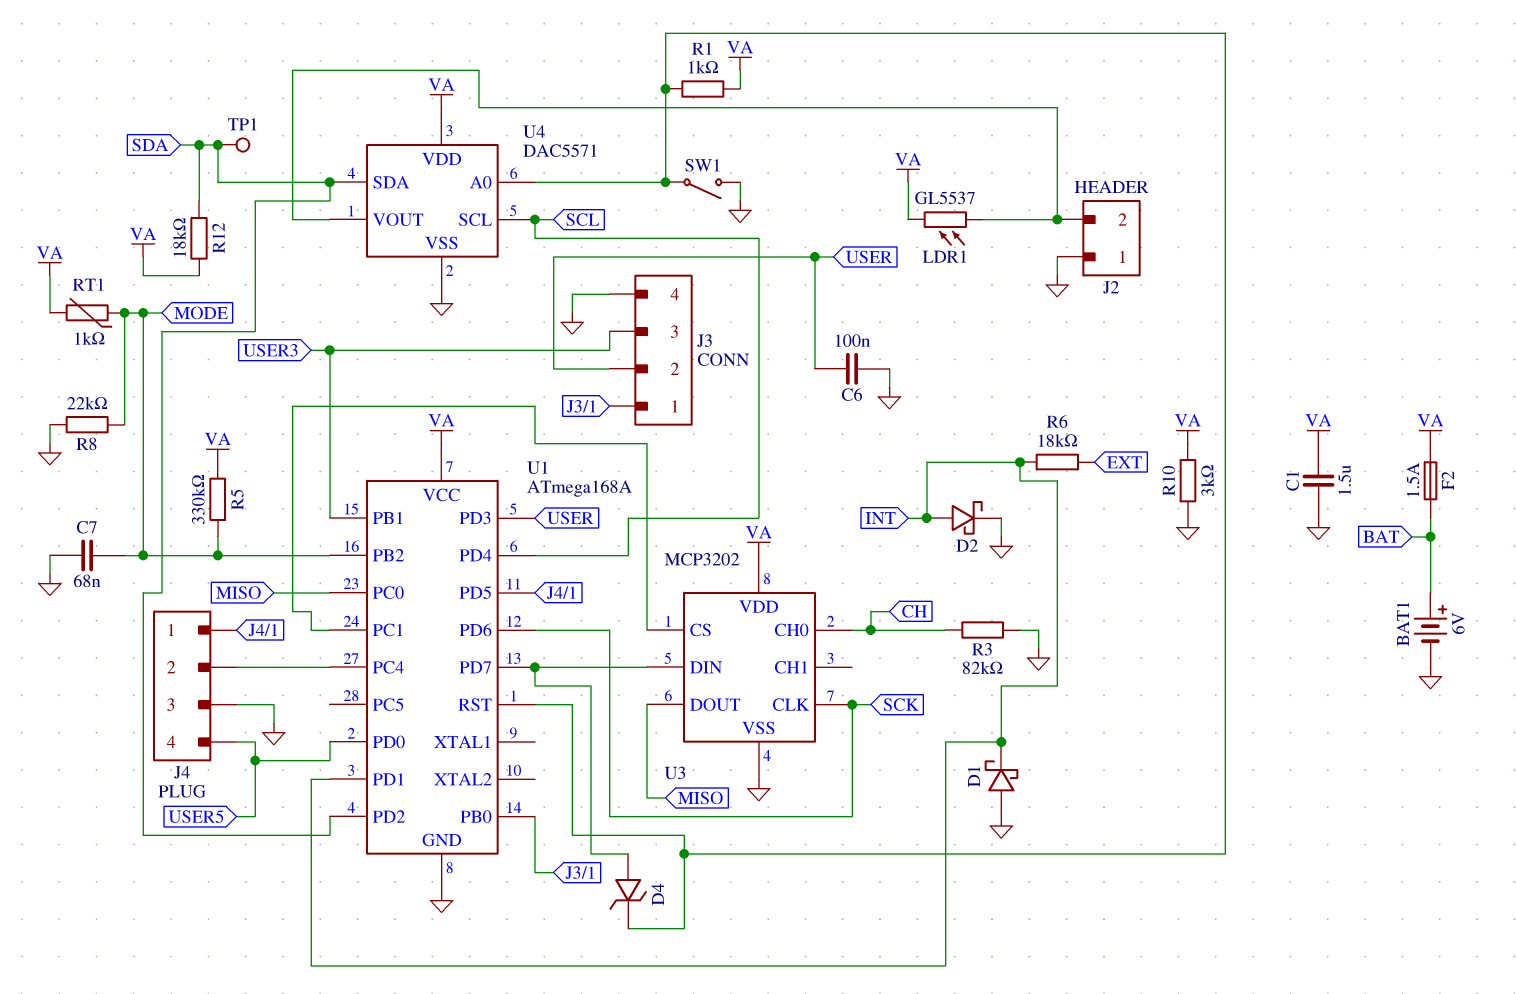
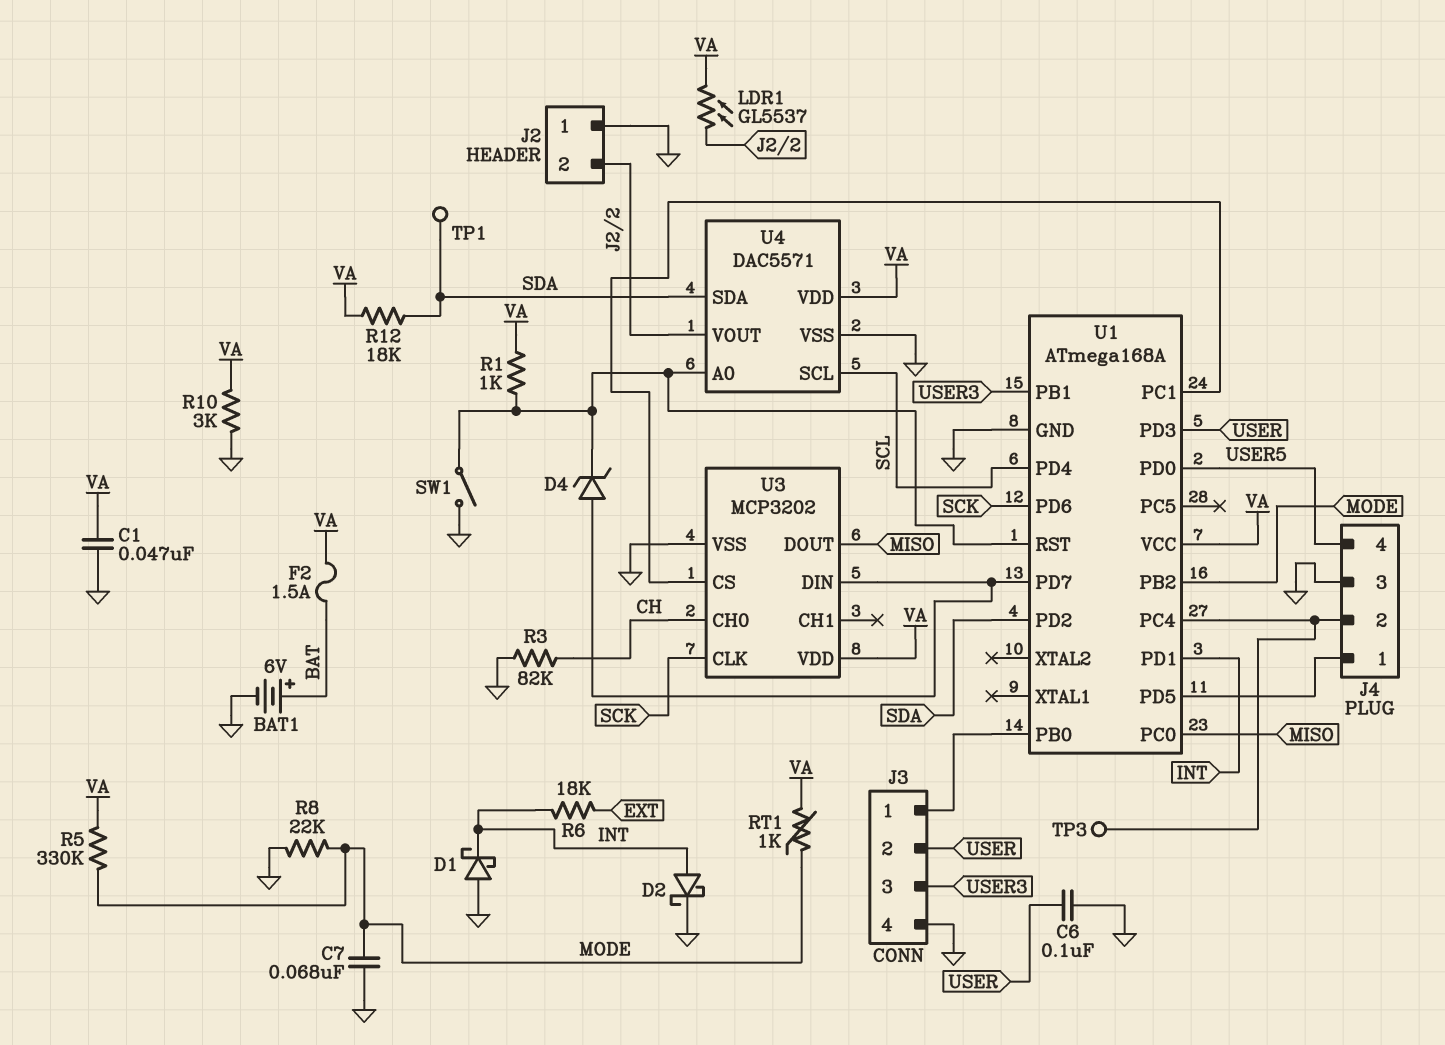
C1: 1.5uF (GND, VA) -> 47nF (GND, VA)
TP3: none -> test point (J4/2)

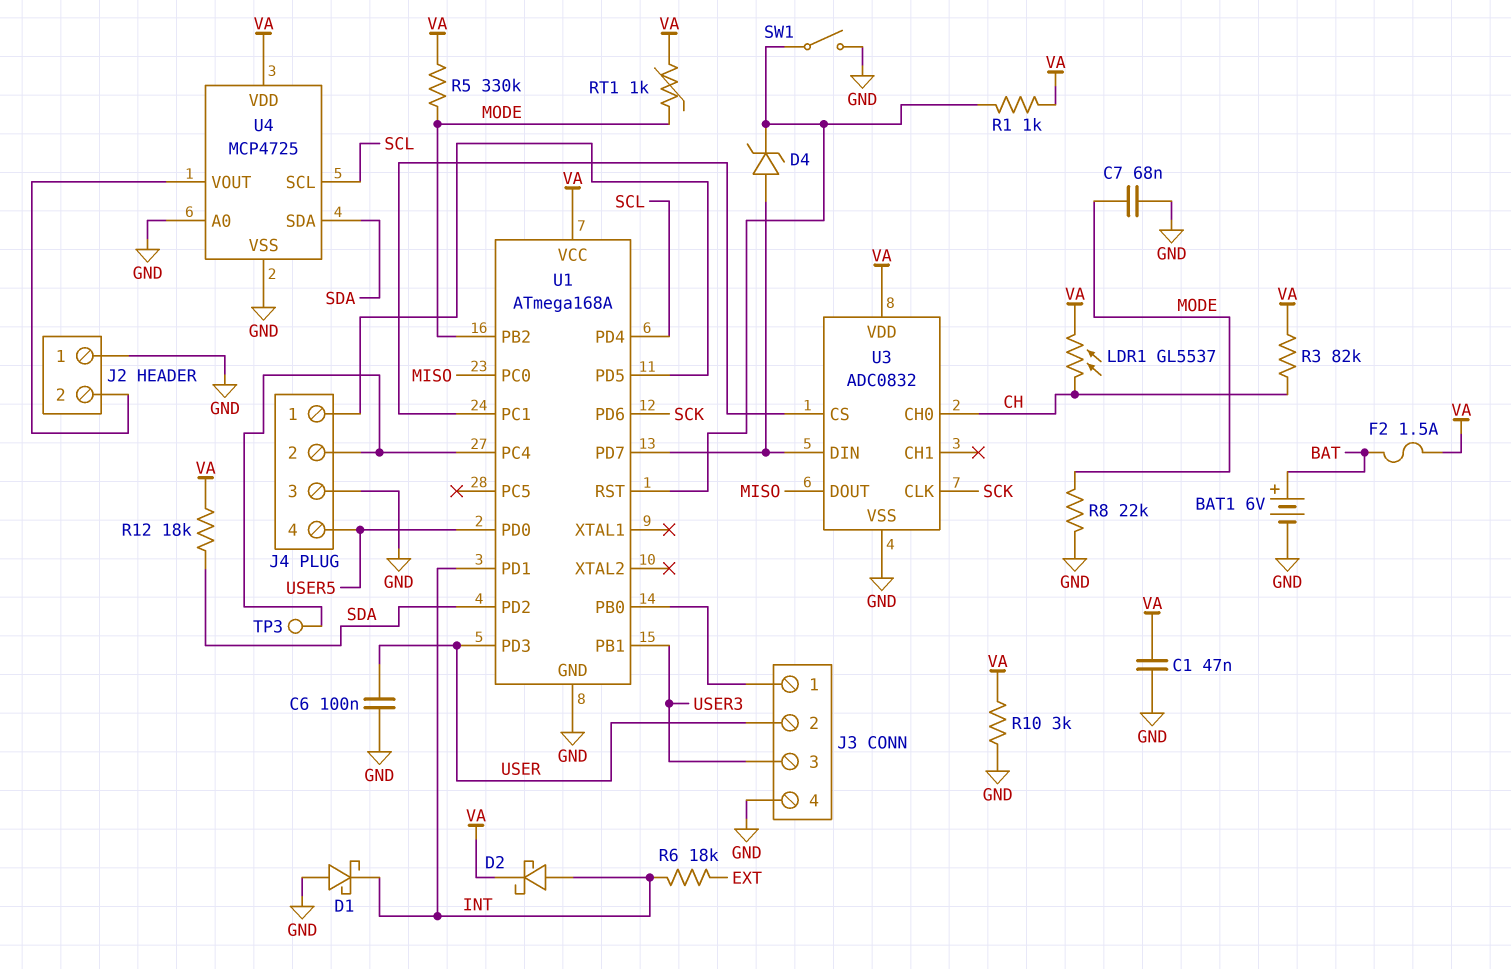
D2: schottky (A INT, K GND) -> schottky (A INT, K VA)
LDR1: GL5537 (J2/2, VA) -> GL5537 (CH, VA)
R3: 82k (CH, GND) -> 82k (CH, VA)
TP1: test point (SDA) -> none
U3: MCP3202 -> ADC0832
U4: DAC5571 -> MCP4725
U4 pin A0: U1/RST -> GND

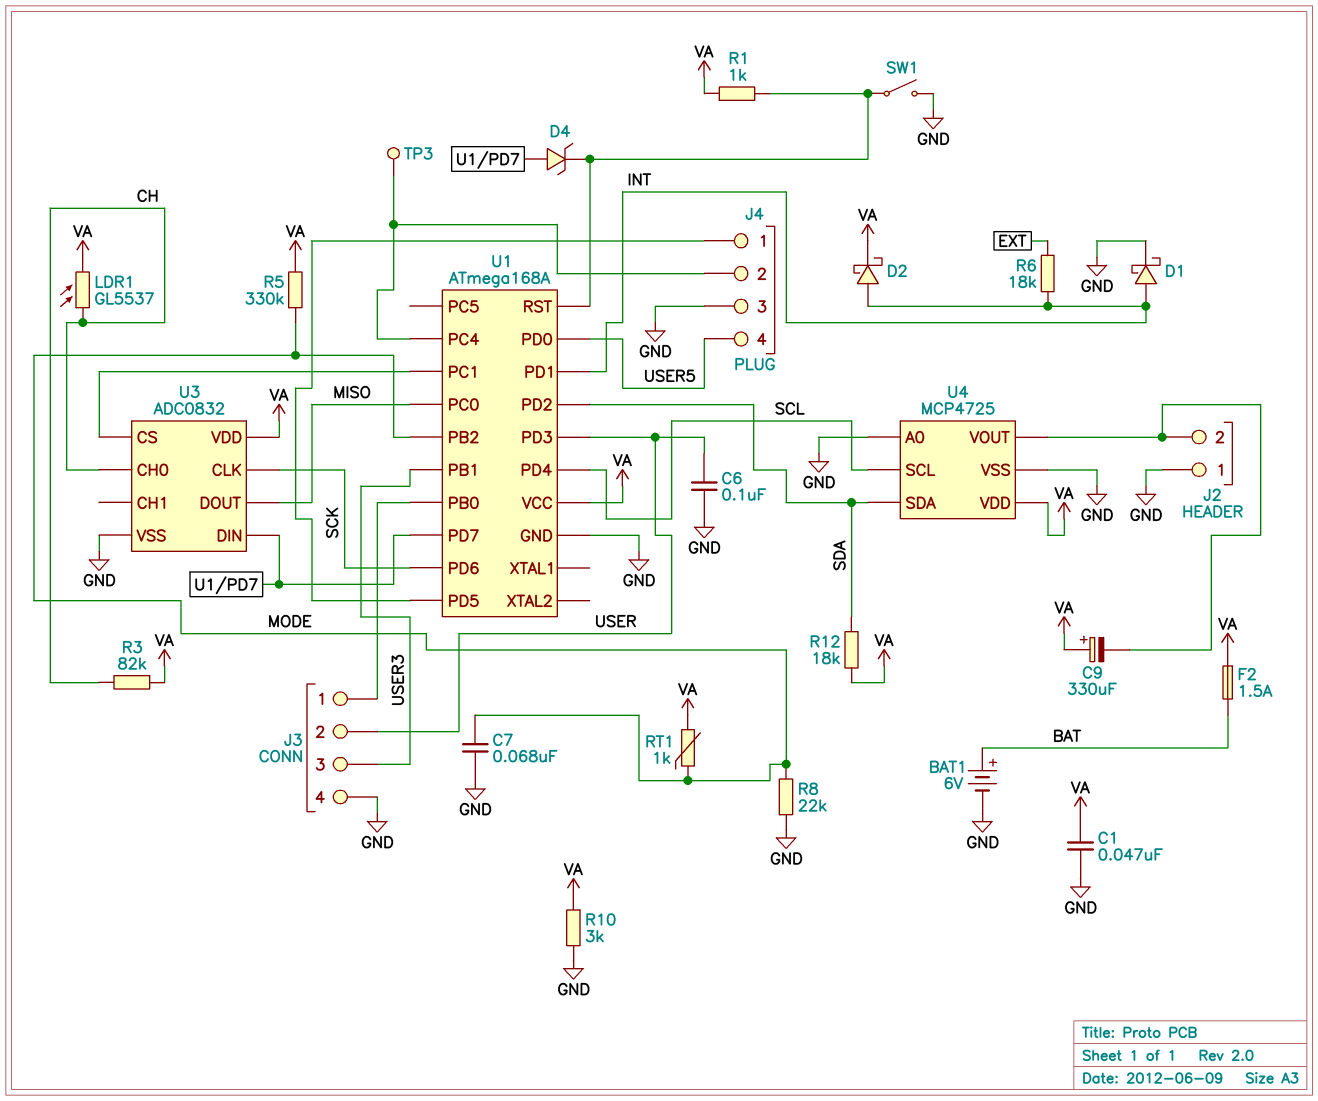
C9: none -> 330uF (plus VA, minus J2/2)
D1: schottky (A GND, K INT) -> schottky (A INT, K GND)

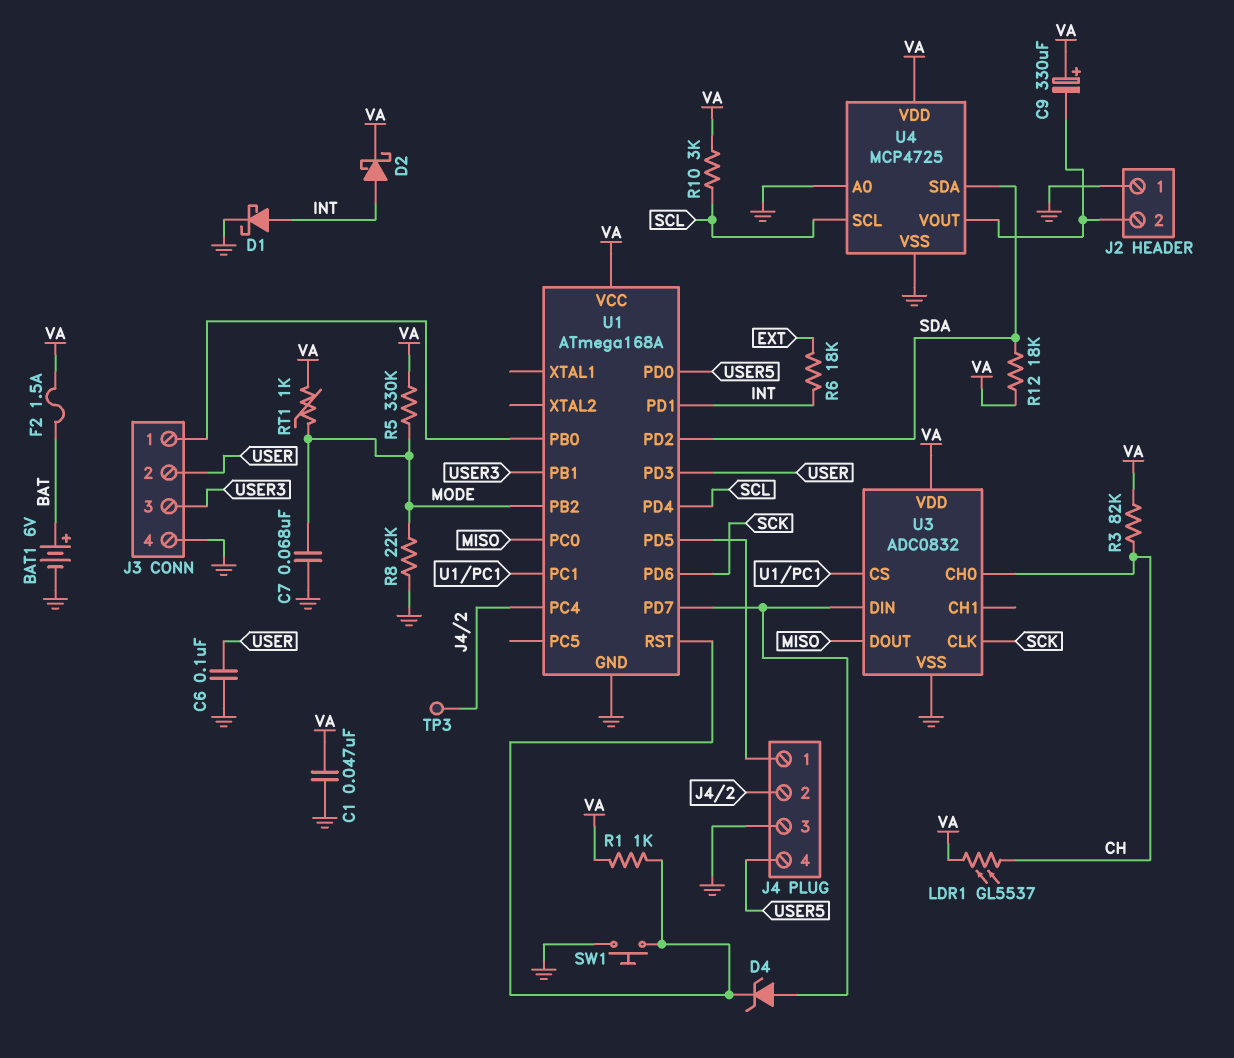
R10: 3k (GND, VA) -> 3k (SCL, VA)
SW1: switch (GND, U1/RST) -> button (GND, U1/RST)

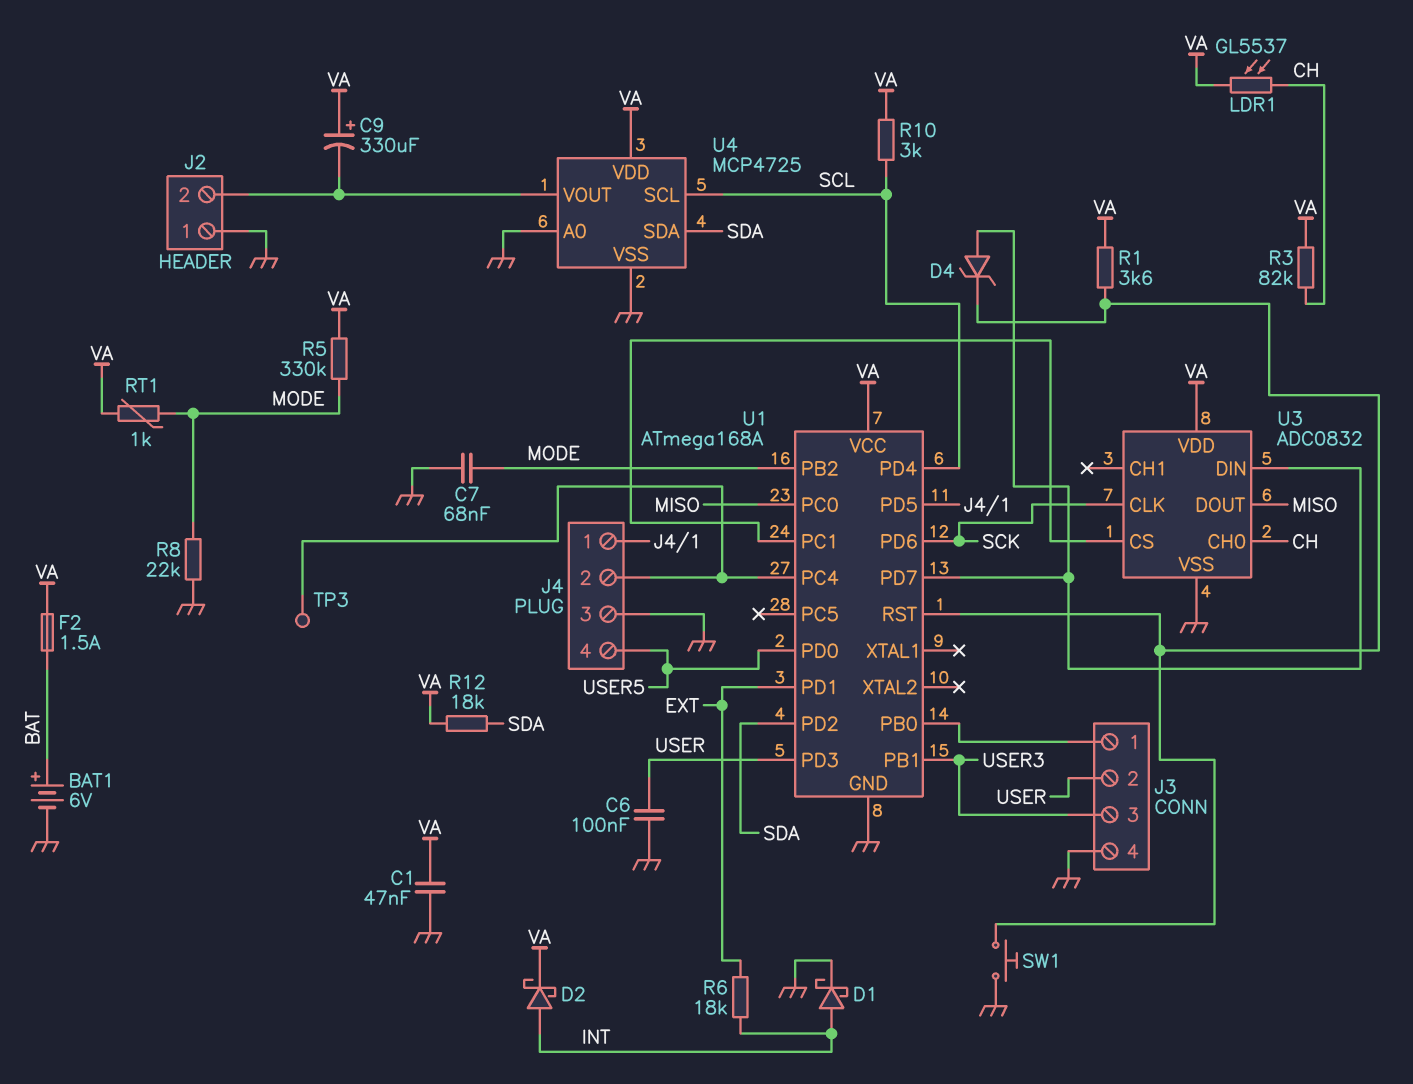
R1: 1k (U1/RST, VA) -> 3.6k (U1/RST, VA)
U1 pin PD1: INT -> EXT

